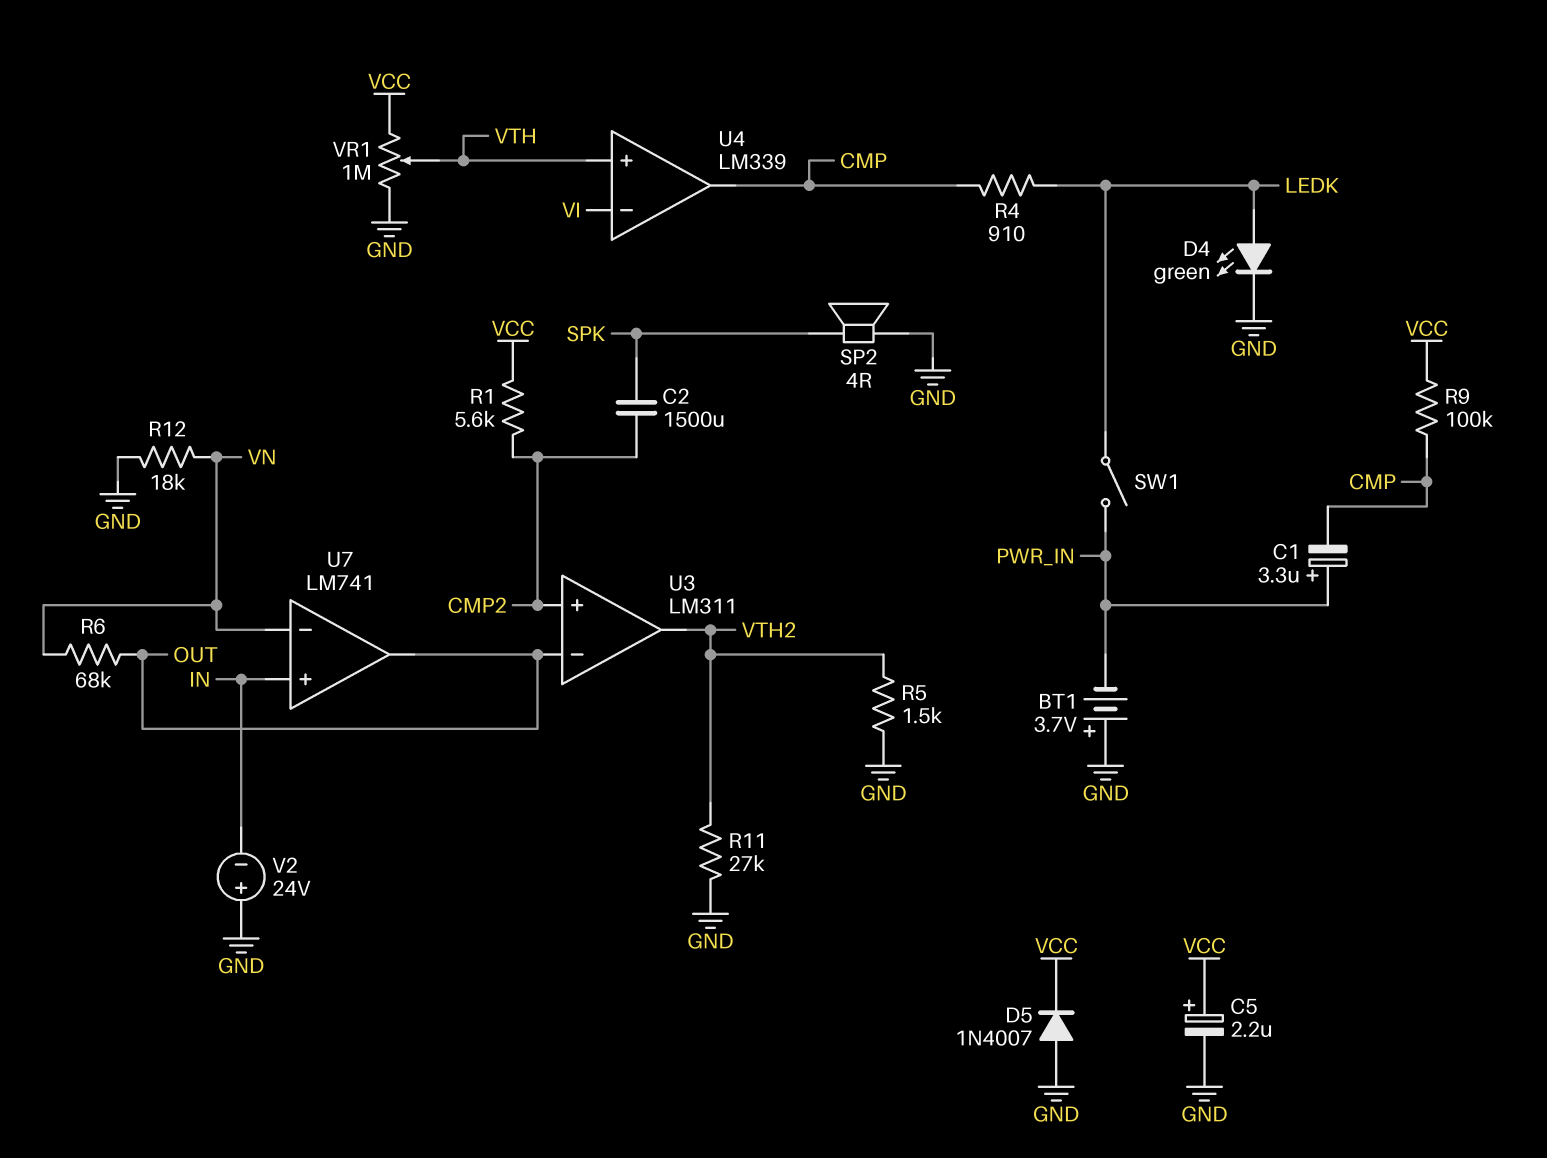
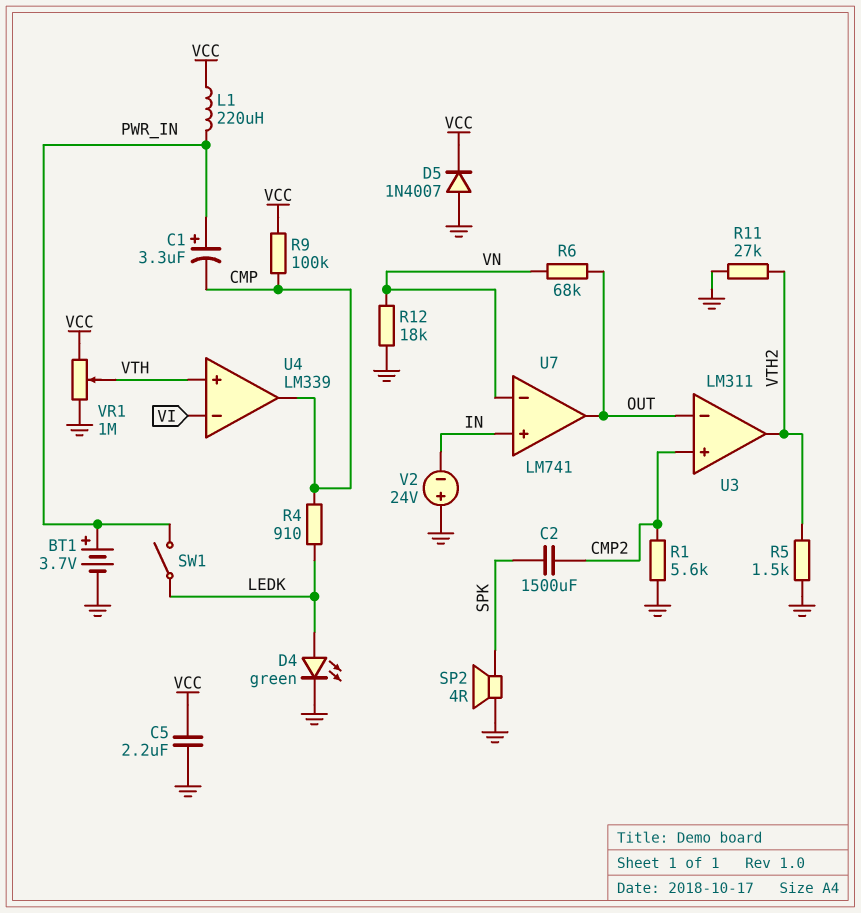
BT1: 3.7V (plus GND, minus PWR_IN) -> 3.7V (plus PWR_IN, minus GND)
C5: 2.2uF (plus VCC, minus GND) -> 2.2uF (GND, VCC)
L1: none -> 220uH (PWR_IN, VCC)
R1: 5.6k (CMP2, VCC) -> 5.6k (CMP2, GND)

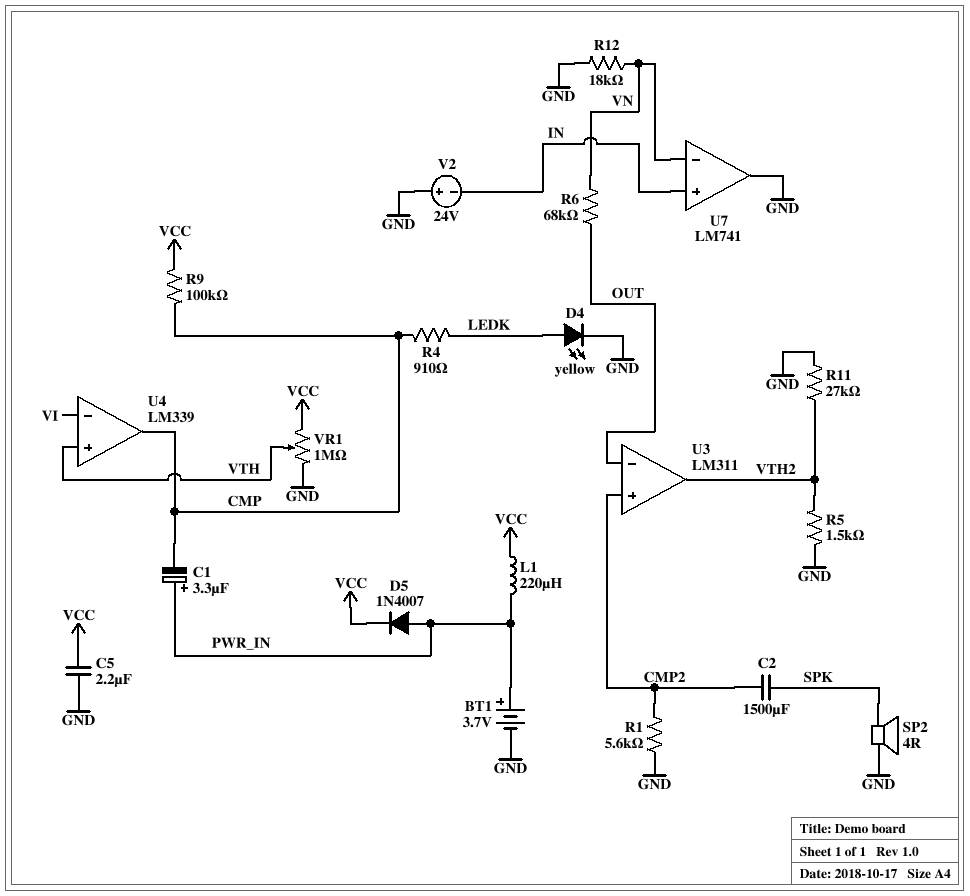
D4: LED green (A LEDK, K GND) -> LED yellow (A LEDK, K GND)
D5: diode 1N4007 (A GND, K VCC) -> diode 1N4007 (A PWR_IN, K VCC)
SW1: switch (LEDK, PWR_IN) -> none
U7 pin out: OUT -> GND

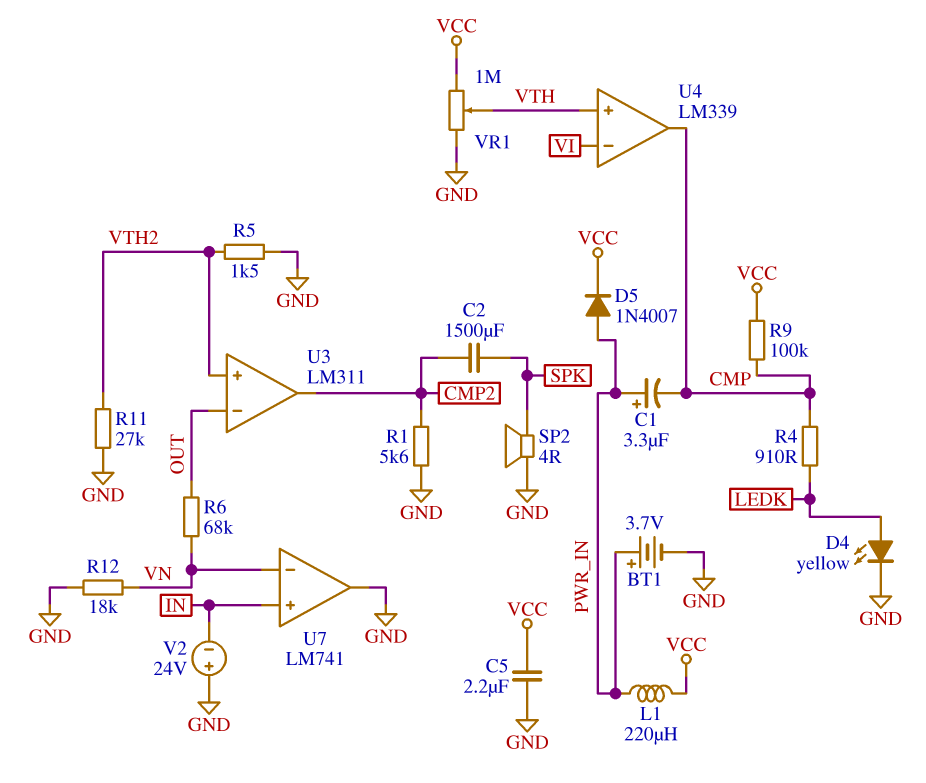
U3 pin in+: CMP2 -> VTH2
U3 pin out: VTH2 -> CMP2

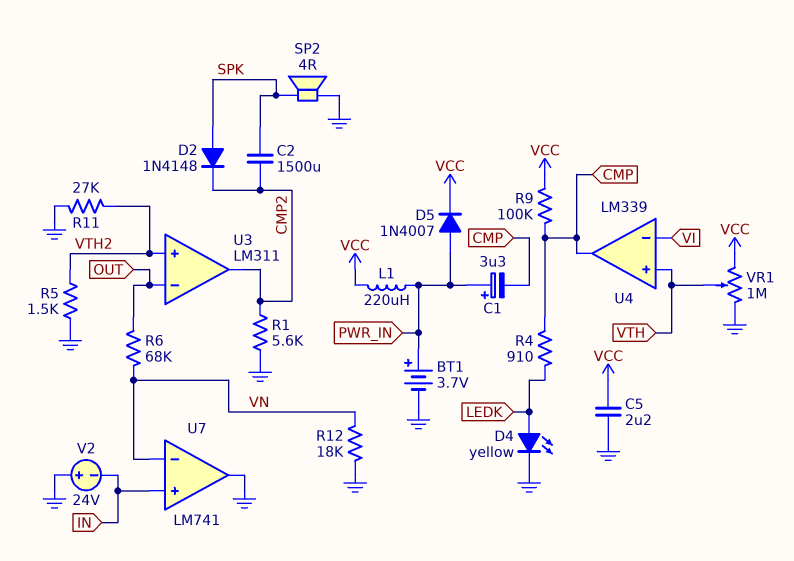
D2: none -> diode 1N4148 (A SPK, K CMP2)

